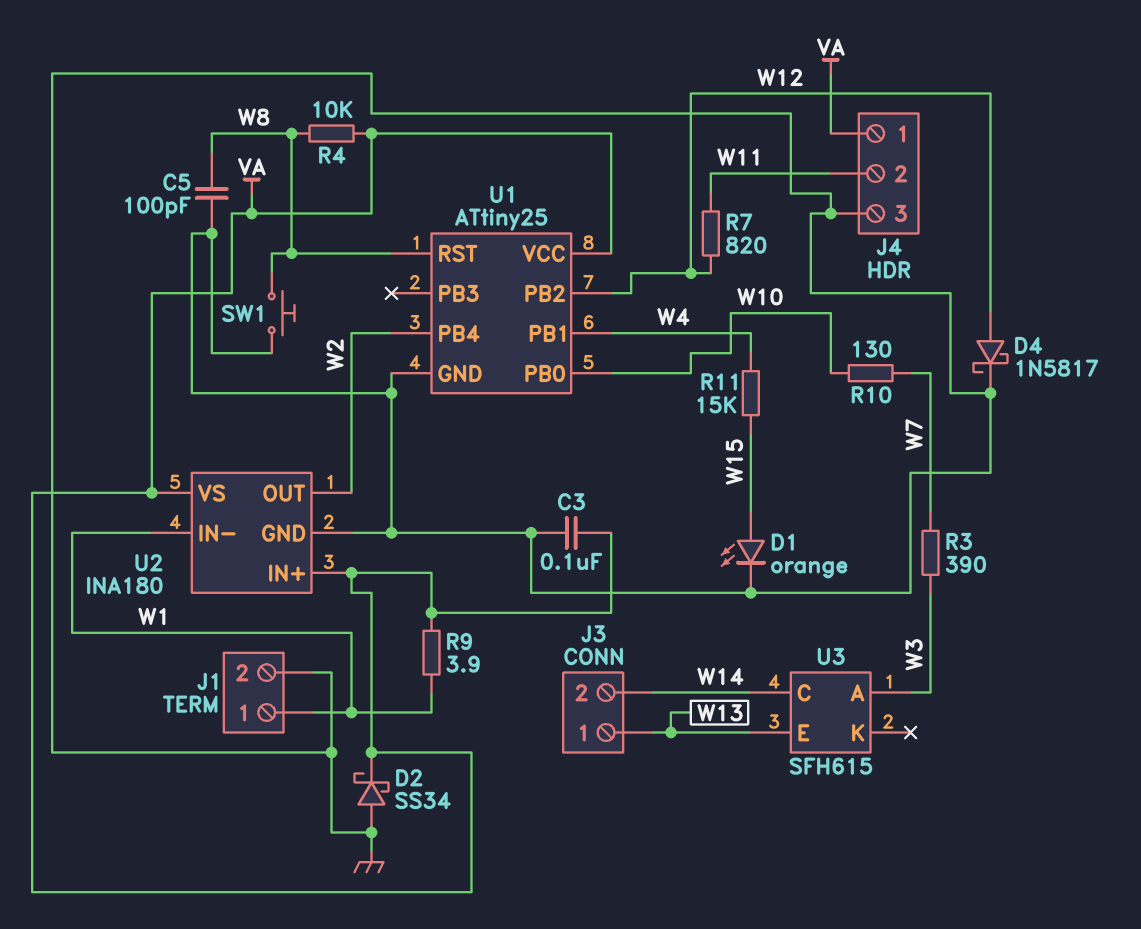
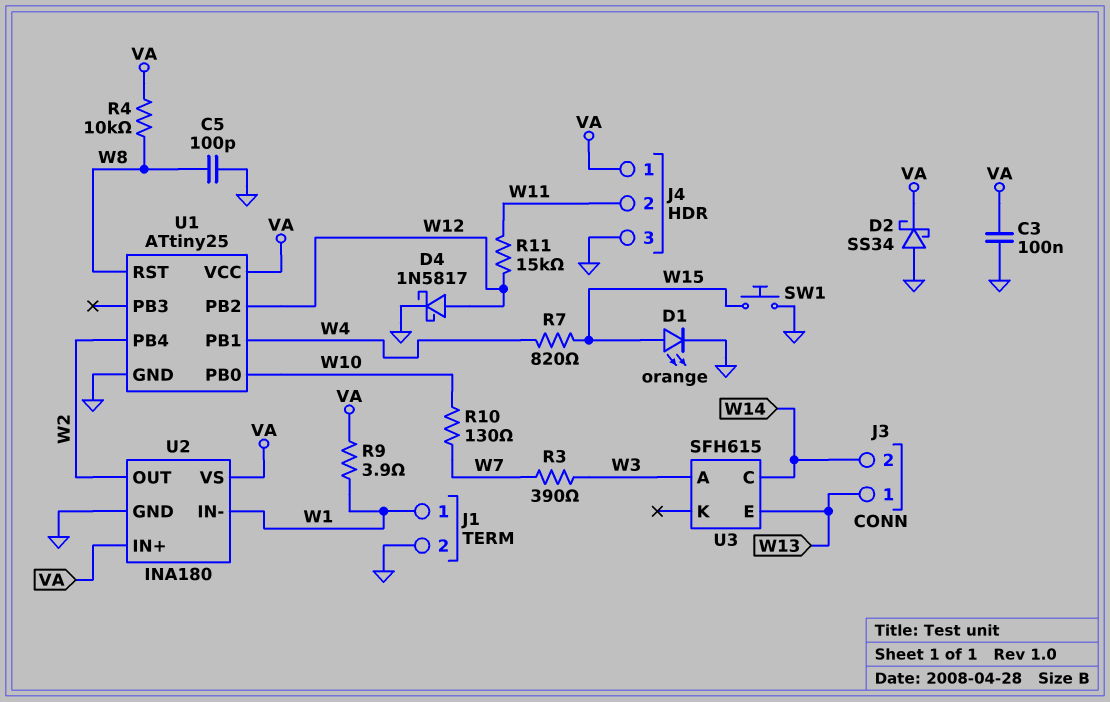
R7: 820 (W11, W12) -> 820 (W4, W15)
R11: 15k (W4, W15) -> 15k (W11, W12)
SW1: button (GND, W8) -> button (GND, W15)

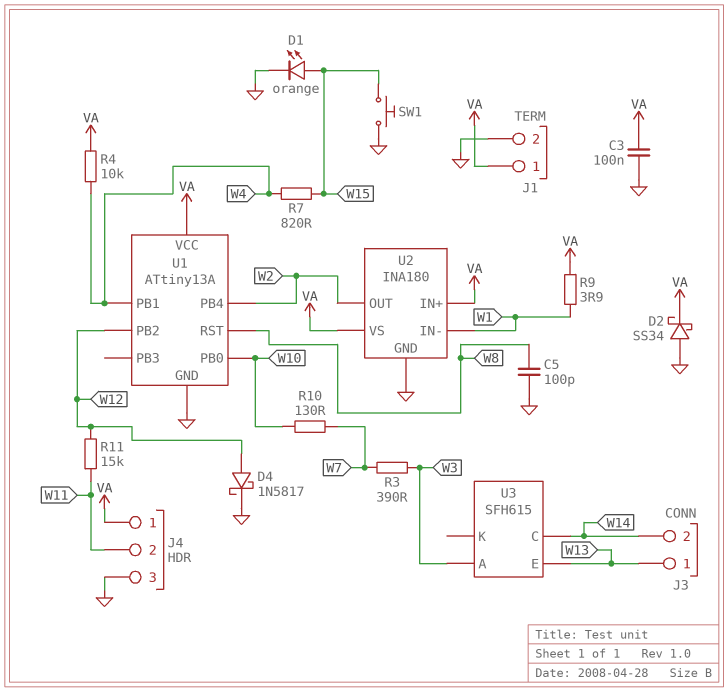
J1 pin 1: W1 -> VA
R4: 10k (VA, W8) -> 10k (VA, W4)
U1: ATtiny25 -> ATtiny13A

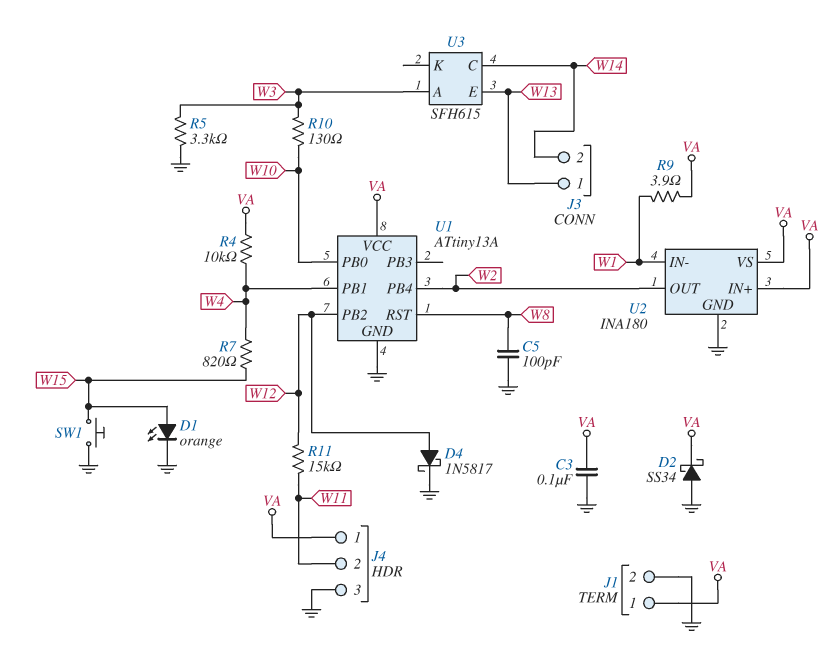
R3: 390 (W3, W7) -> none
R5: none -> 3.3k (GND, W3)
R10: 130 (W7, W10) -> 130 (W3, W10)

